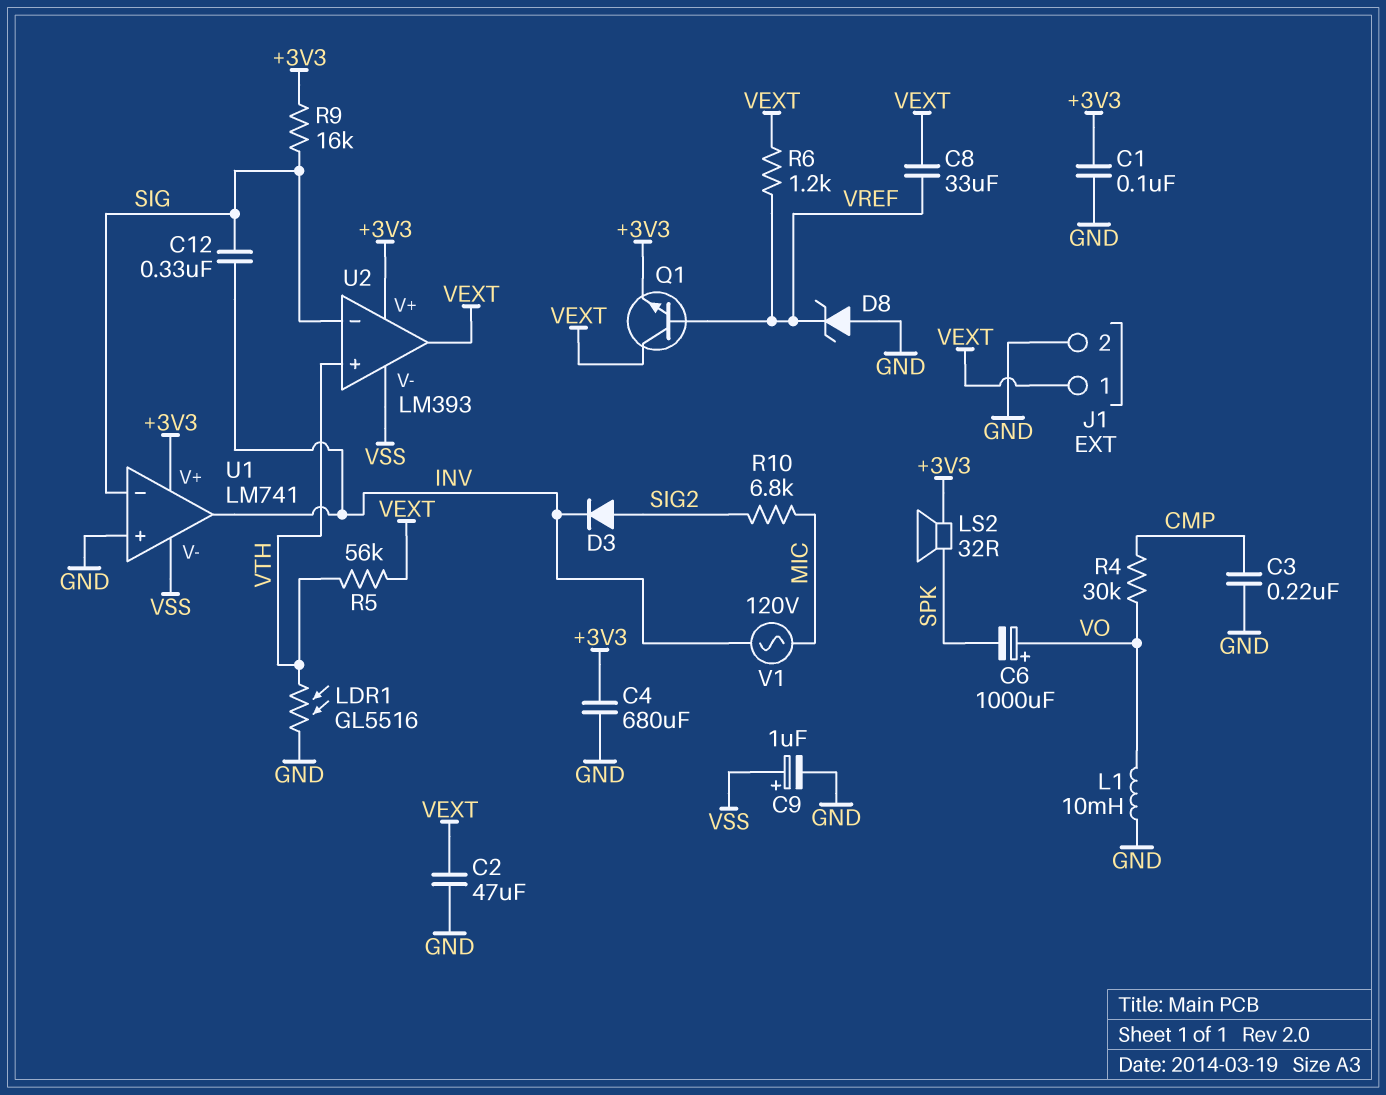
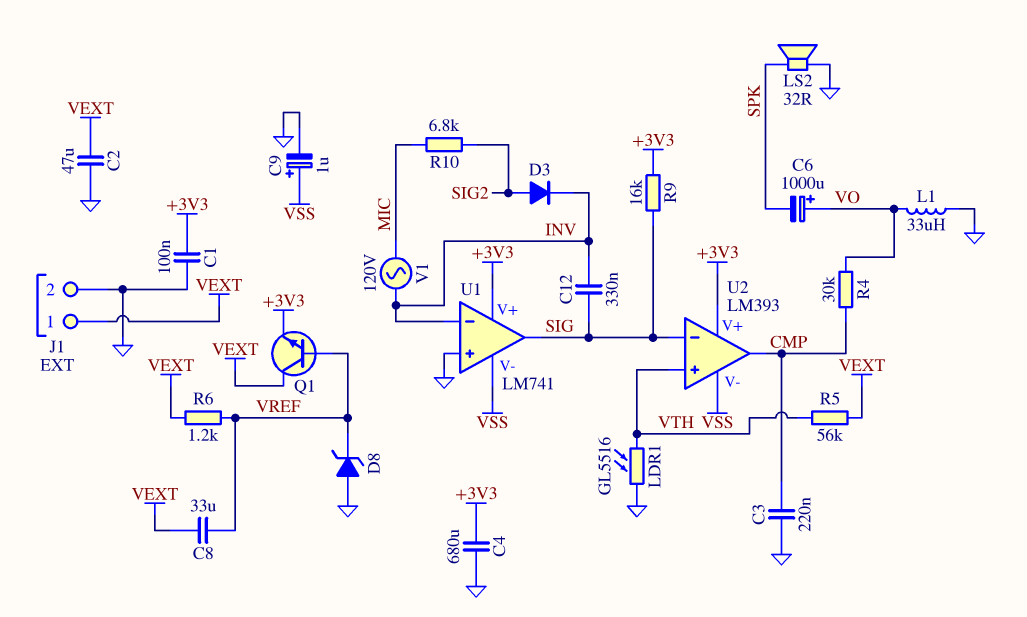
L1: 10mH (GND, VO) -> 33uH (GND, VO)
LS2: speaker 32R (+3V3, SPK) -> speaker 32R (GND, SPK)
U1 pin in-: SIG -> INV
U1 pin out: INV -> SIG
U2 pin out: VEXT -> CMP

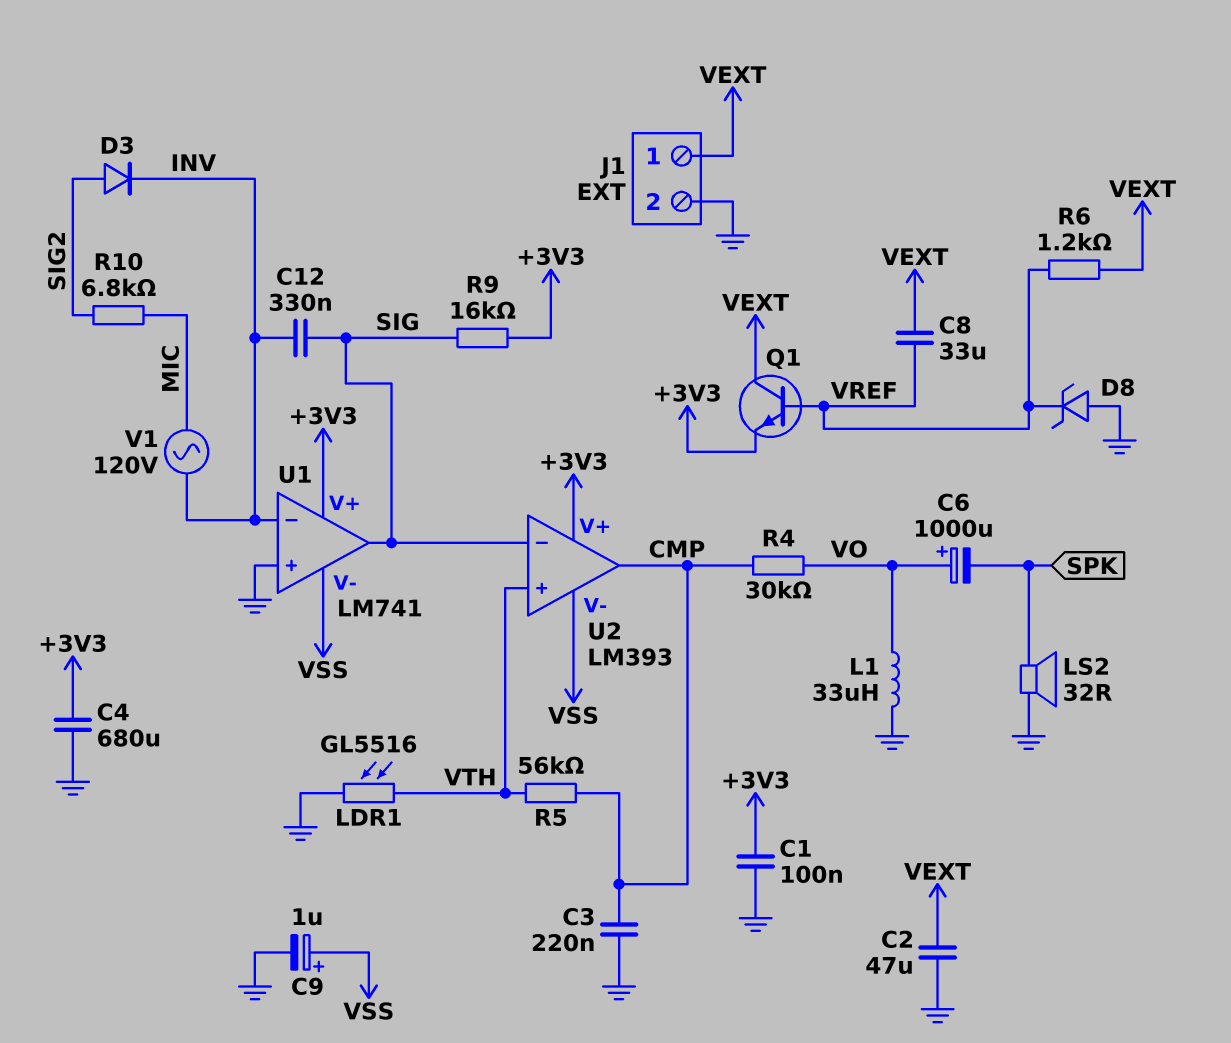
R5: 56k (VEXT, VTH) -> 56k (CMP, VTH)

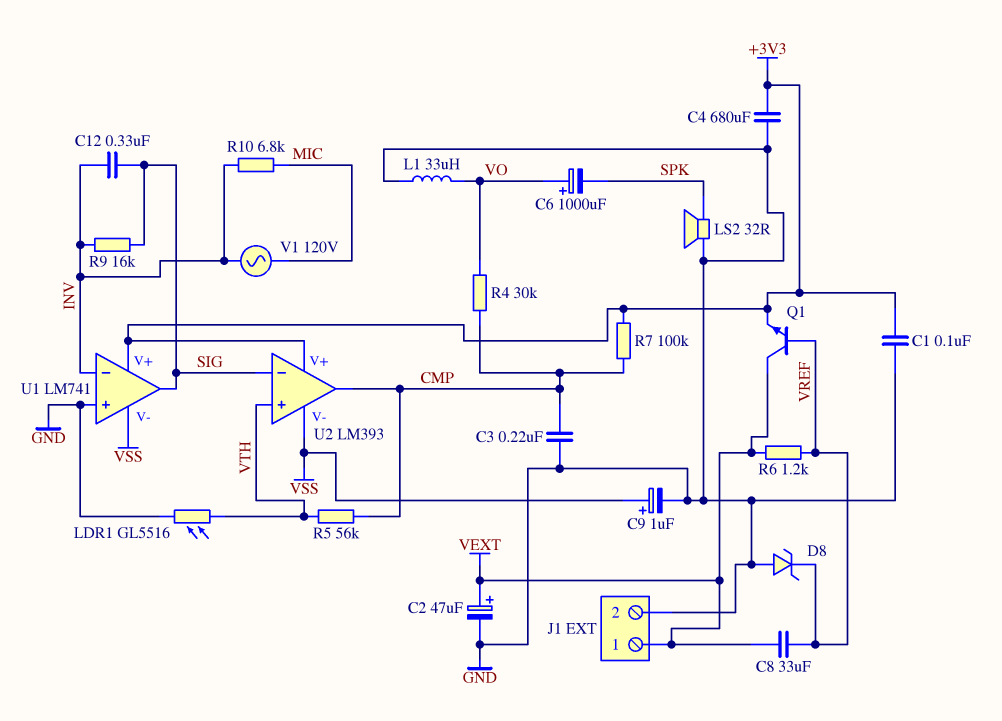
C2: 47uF (GND, VEXT) -> 47uF (plus VEXT, minus GND)
D3: diode (A SIG2, K INV) -> none
R7: none -> 100k (+3V3, CMP)
R9: 16k (+3V3, SIG) -> 16k (INV, SIG)
R10: 6.8k (MIC, SIG2) -> 6.8k (INV, MIC)

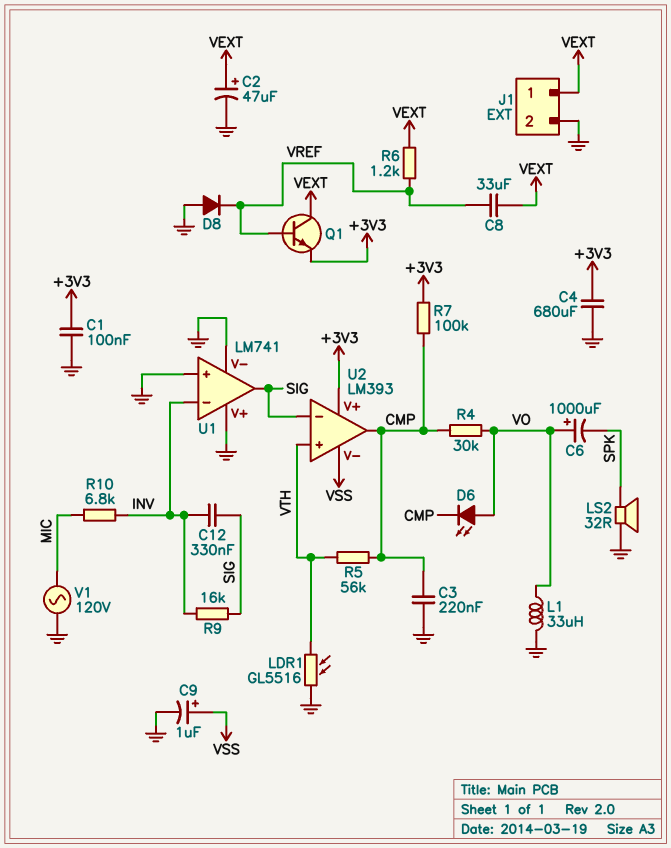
D6: none -> LED (A VO, K CMP)
D8: zener (A GND, K VREF) -> diode (A GND, K VREF)
U1 pin V+: +3V3 -> GND
U1 pin V-: VSS -> GND
V1: AC 120V (INV, MIC) -> AC 120V (GND, MIC)

